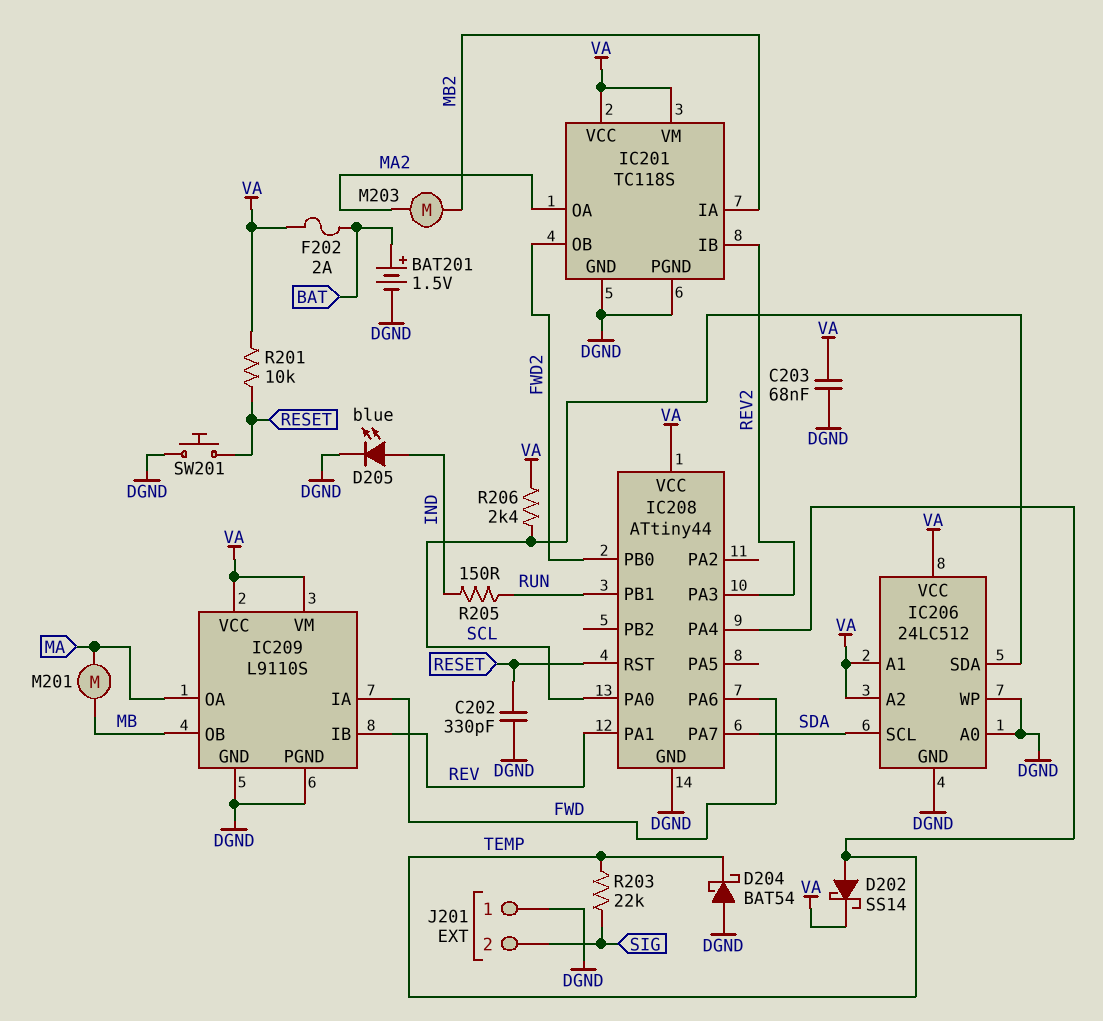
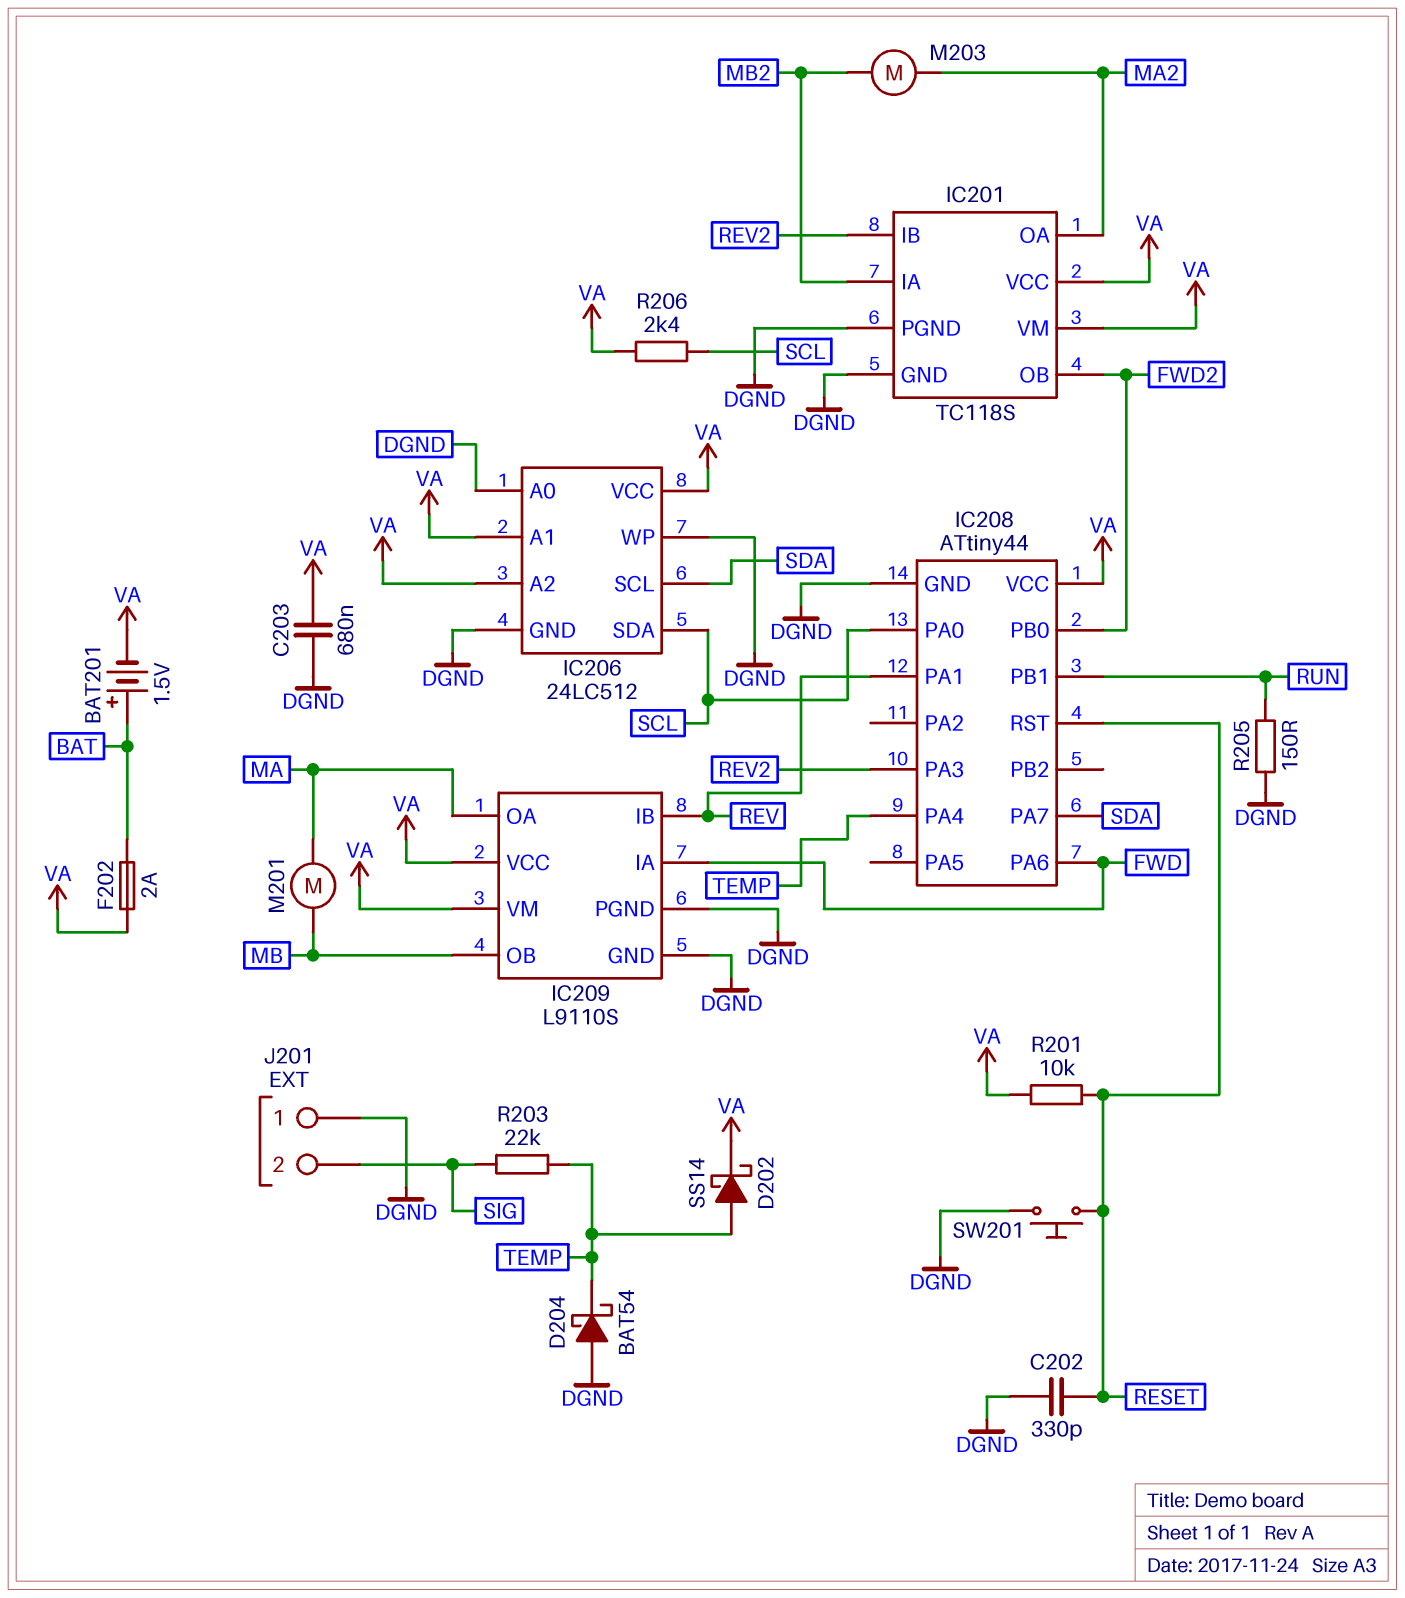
BAT201: 1.5V (plus BAT, minus DGND) -> 1.5V (plus BAT, minus VA)
C203: 68nF (DGND, VA) -> 680nF (DGND, VA)
D205: LED blue (A IND, K DGND) -> none
R205: 150 (IND, RUN) -> 150 (DGND, RUN)

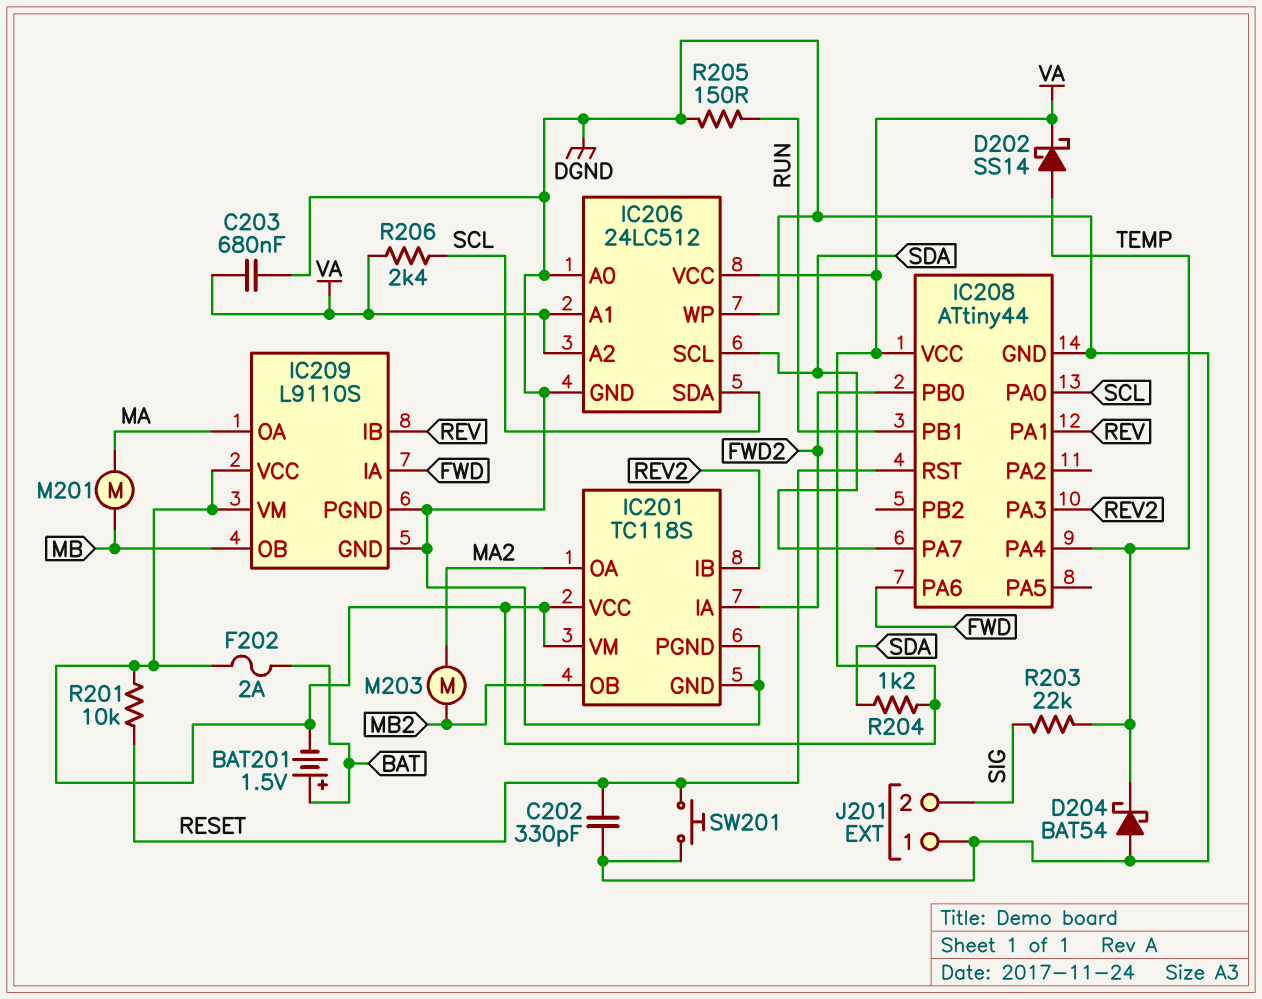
IC201 pin IA: MB2 -> FWD2
IC201 pin OB: FWD2 -> MB2
R204: none -> 1.2k (SDA, VA)

